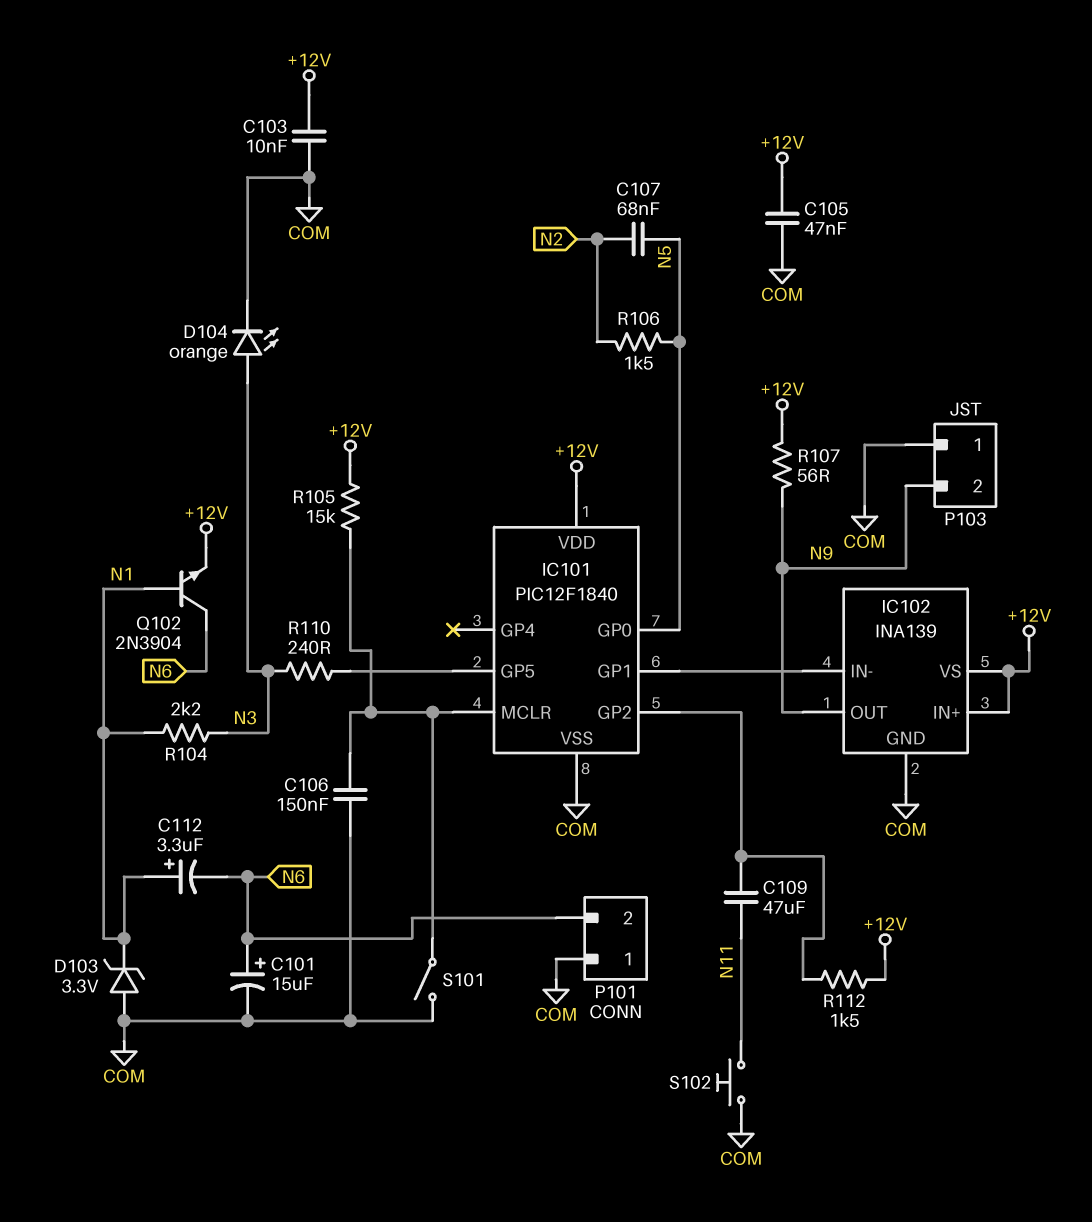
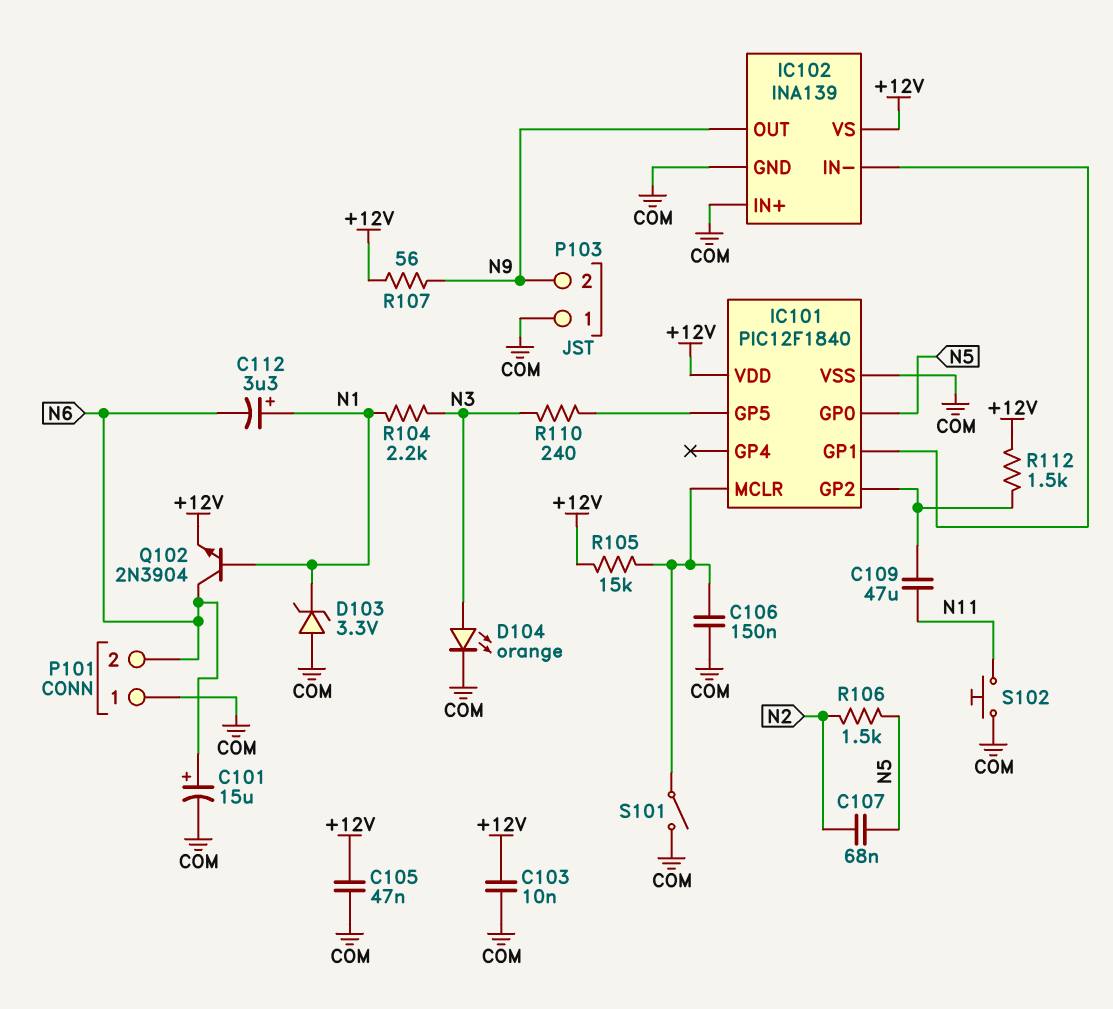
IC102 pin IN+: +12V -> COM

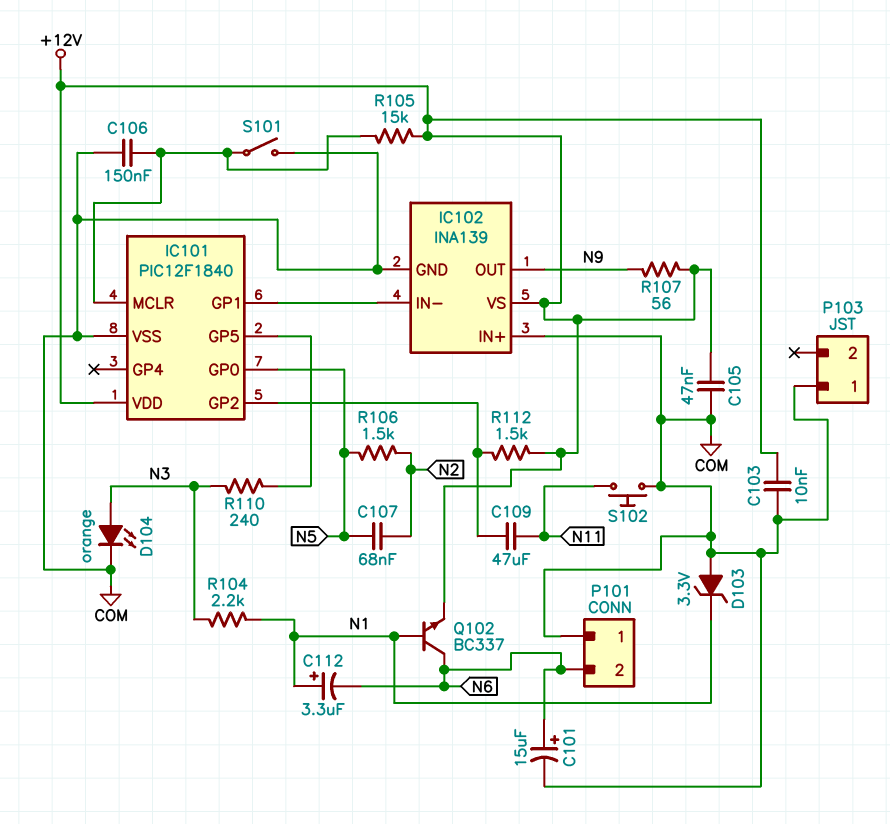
P103 pin 2: N9 -> none
Q102: NPN 2N3904 (B N1, C N6, E +12V) -> NPN BC337 (B N1, C N6, E +12V)

